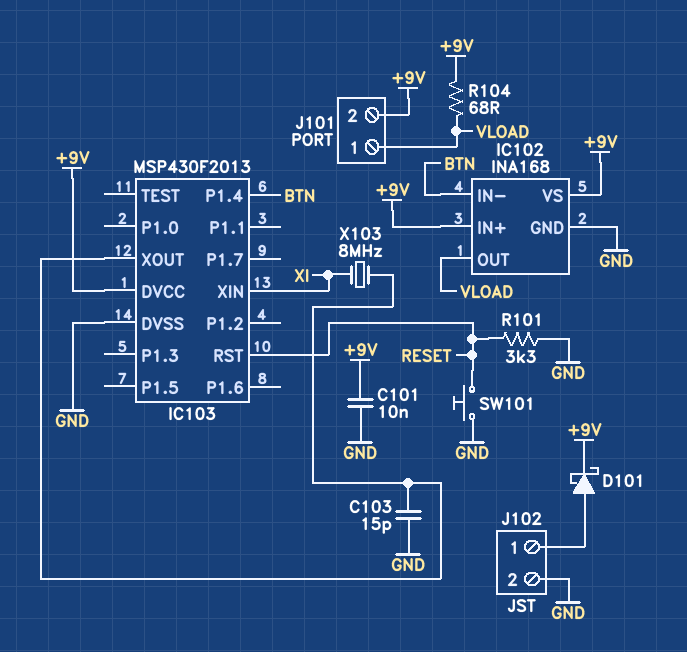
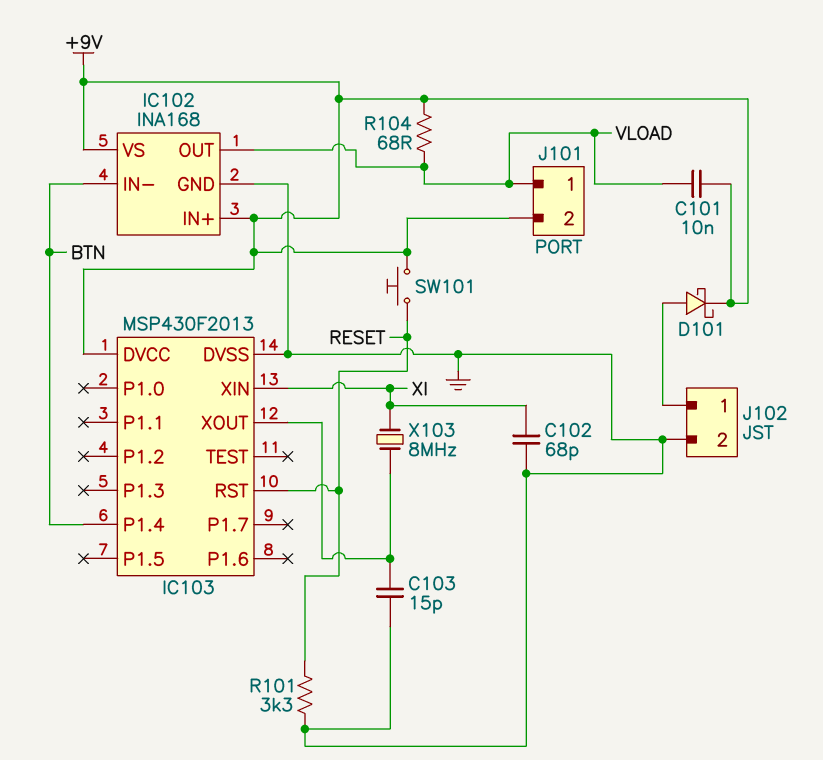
C101: 10nF (+9V, GND) -> 10nF (+9V, VLOAD)
C102: none -> 68pF (GND, XI)
SW101: button (GND, RESET) -> button (+9V, RESET)

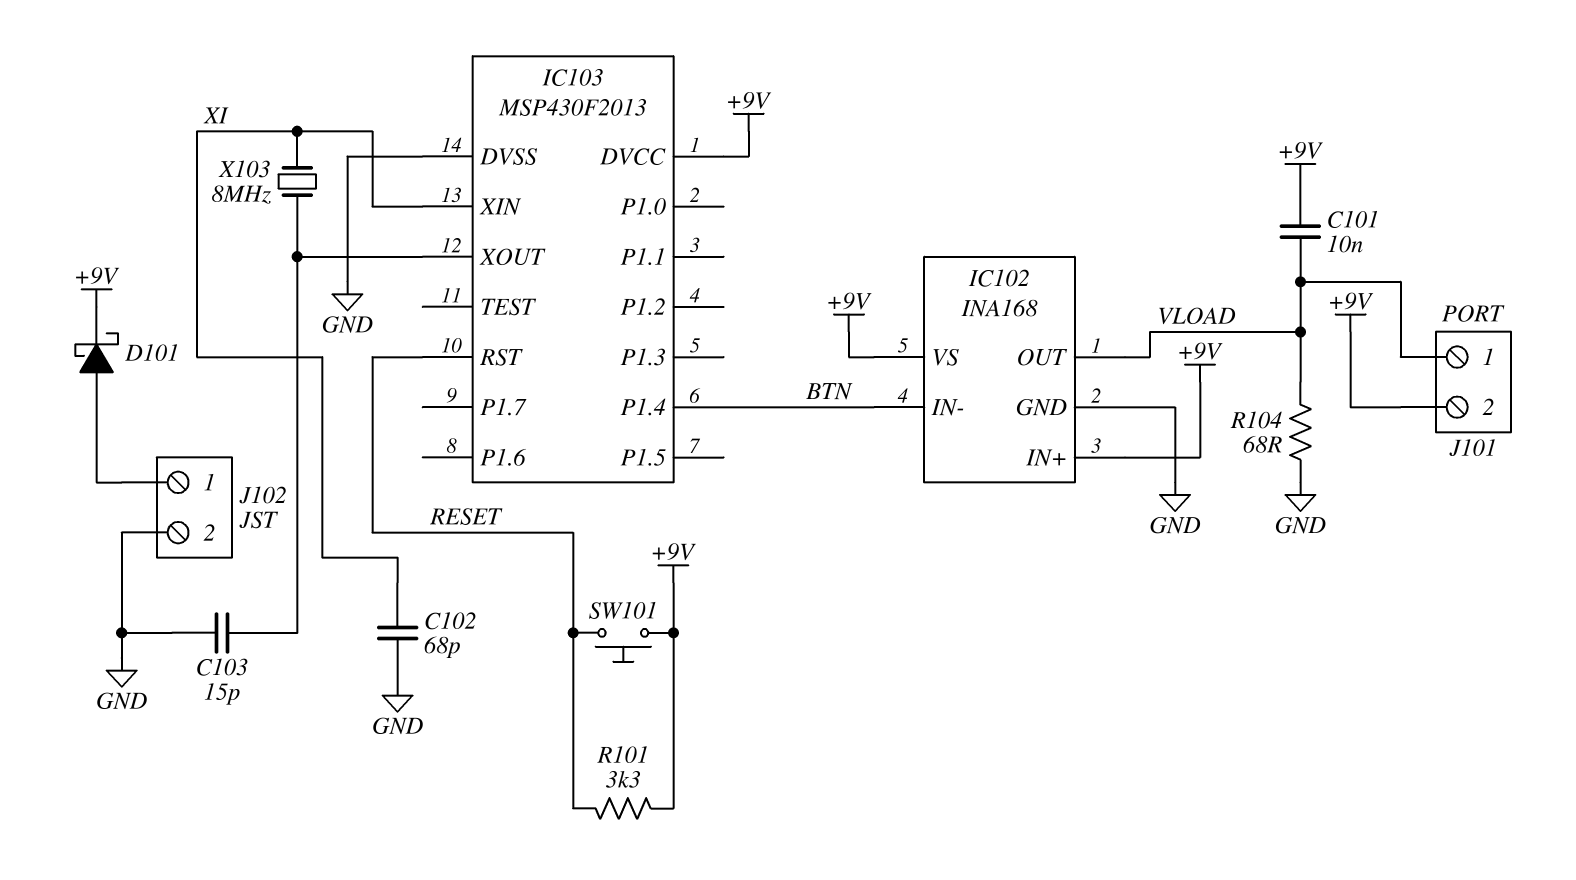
R101: 3.3k (GND, RESET) -> 3.3k (+9V, RESET)
R104: 68 (+9V, VLOAD) -> 68 (GND, VLOAD)

